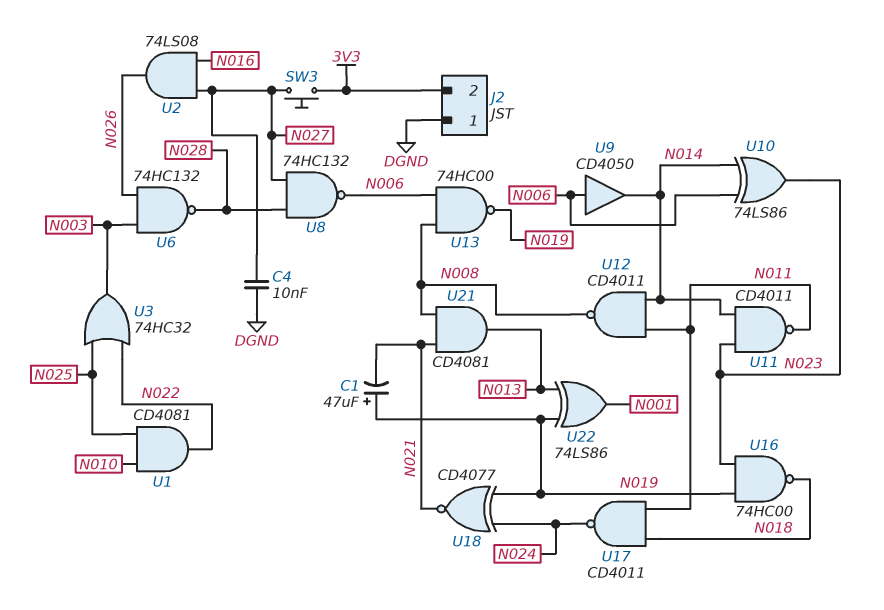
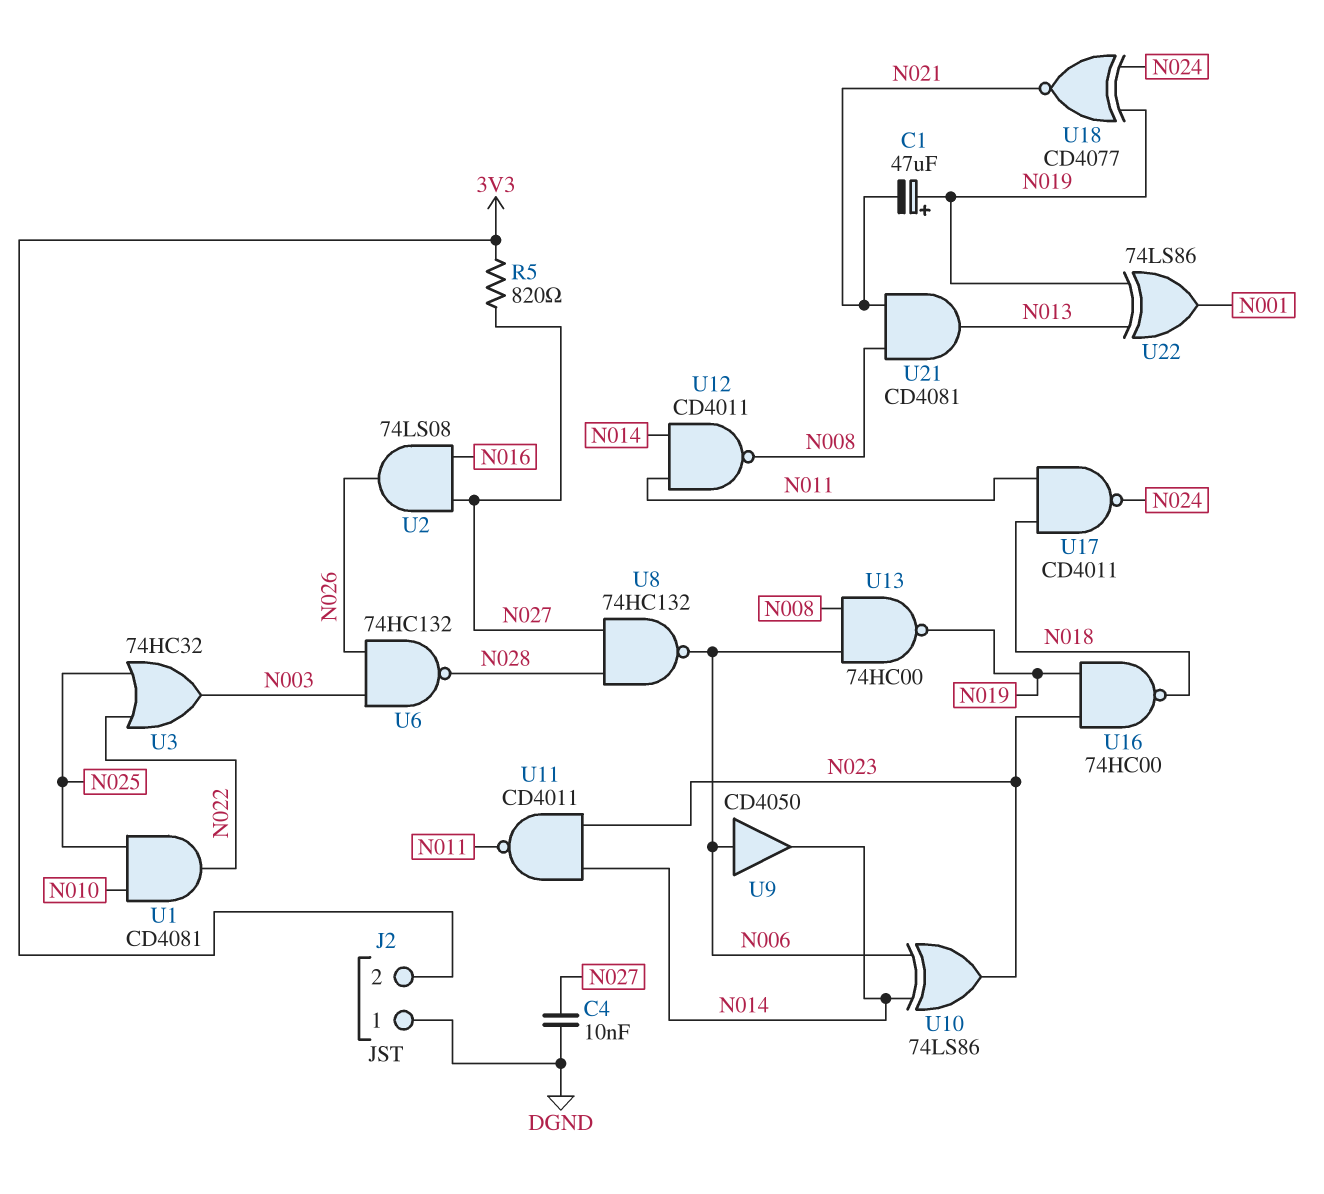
R5: none -> 820 (3V3, N027)
SW3: button (3V3, N027) -> none

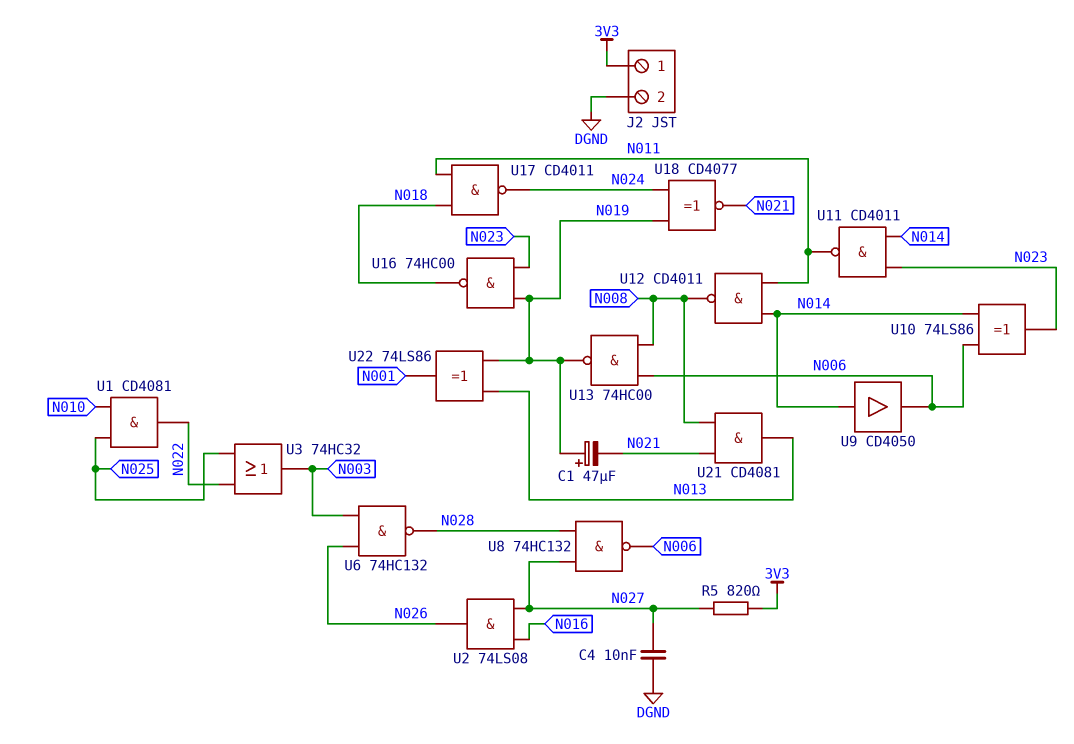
J2 pin 1: DGND -> 3V3
J2 pin 2: 3V3 -> DGND
U9: buffer CD4050 (in N006, out N014) -> buffer CD4050 (in N014, out N006)

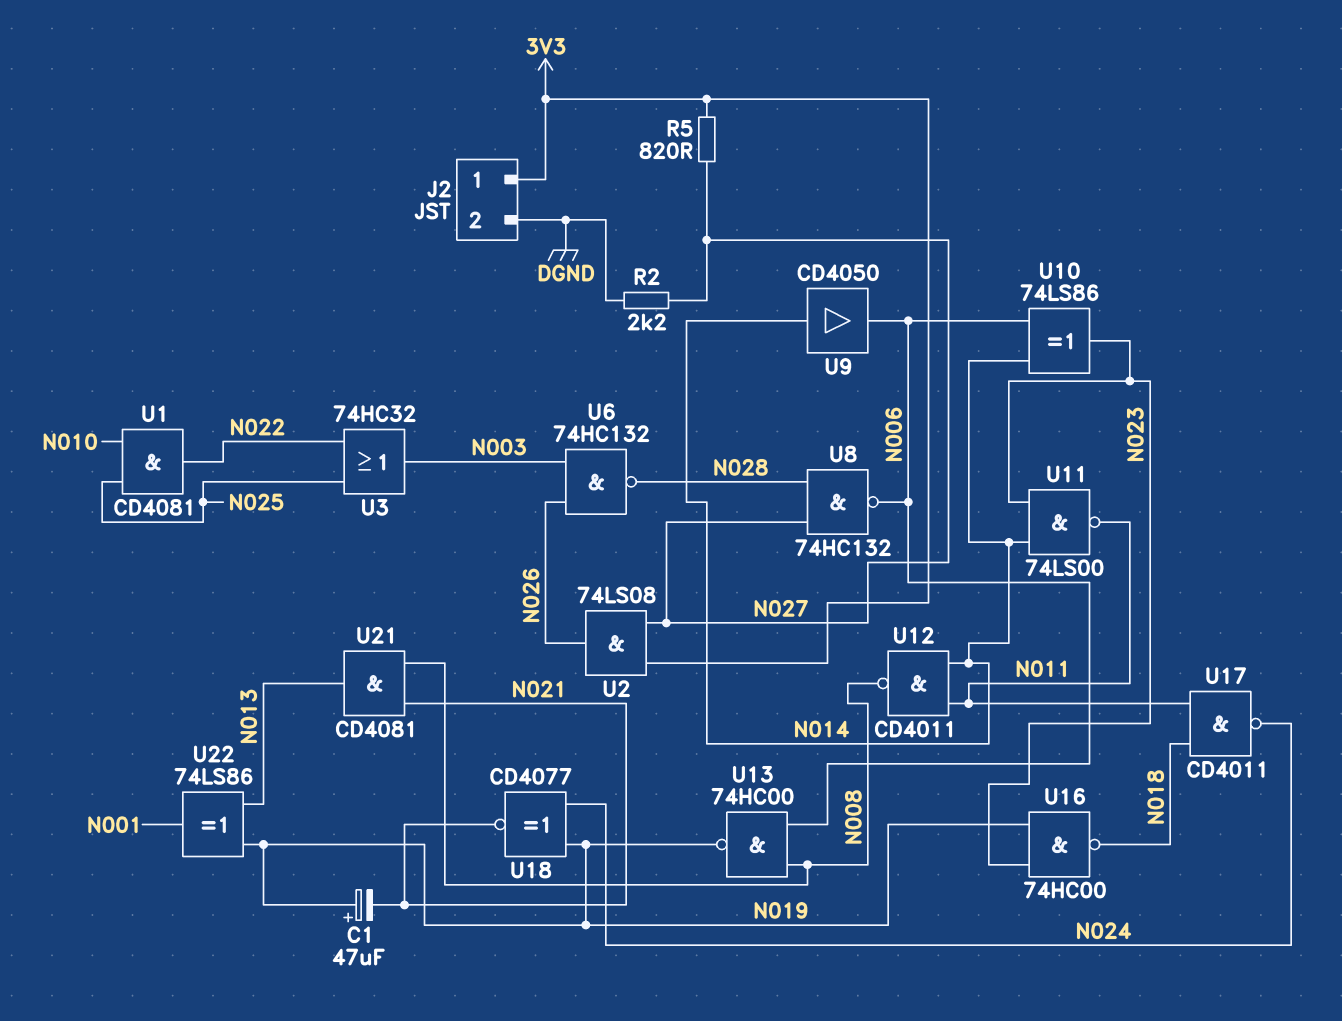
C4: 10nF (DGND, N027) -> none
R2: none -> 2.2k (DGND, N027)
U2: AND 74LS08 (in N016, in N027, out N026) -> AND 74LS08 (in 3V3, in N027, out N026)
U11: NAND CD4011 (in N014, in N023, out N011) -> NAND 74LS00 (in N014, in N023, out N011)

